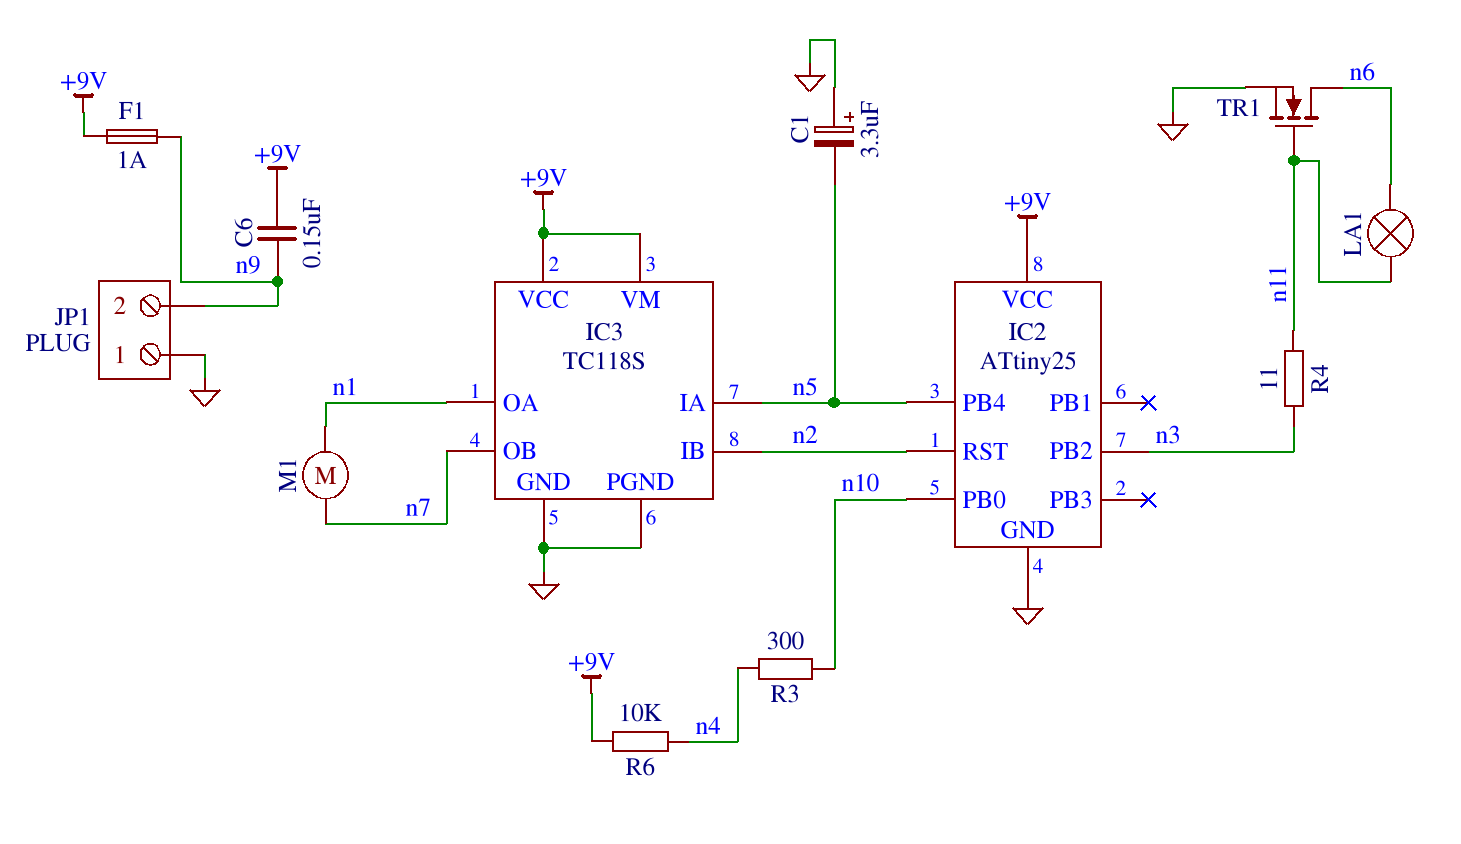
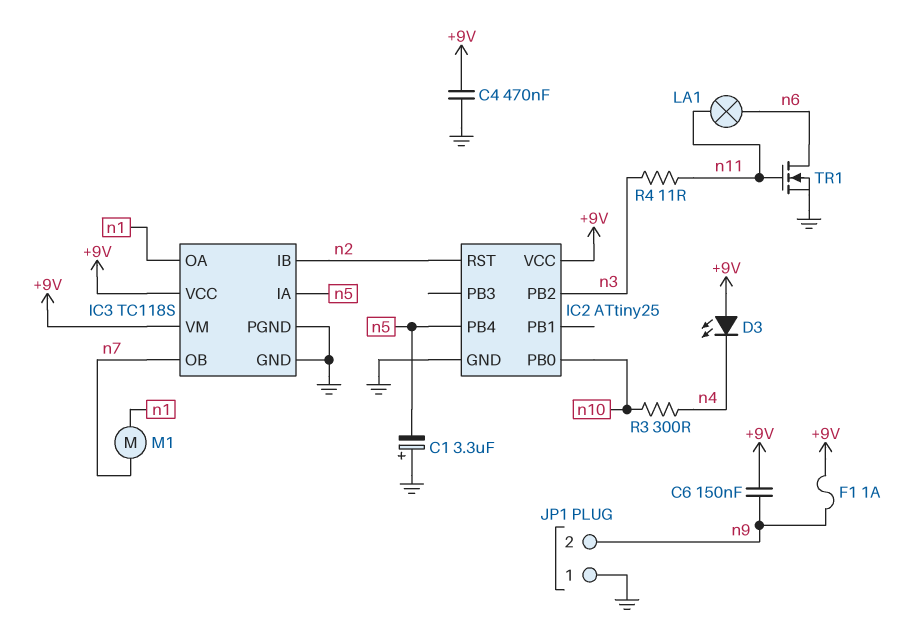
C4: none -> 470nF (+9V, GND)
D3: none -> LED (A +9V, K n4)
R6: 10k (+9V, n4) -> none

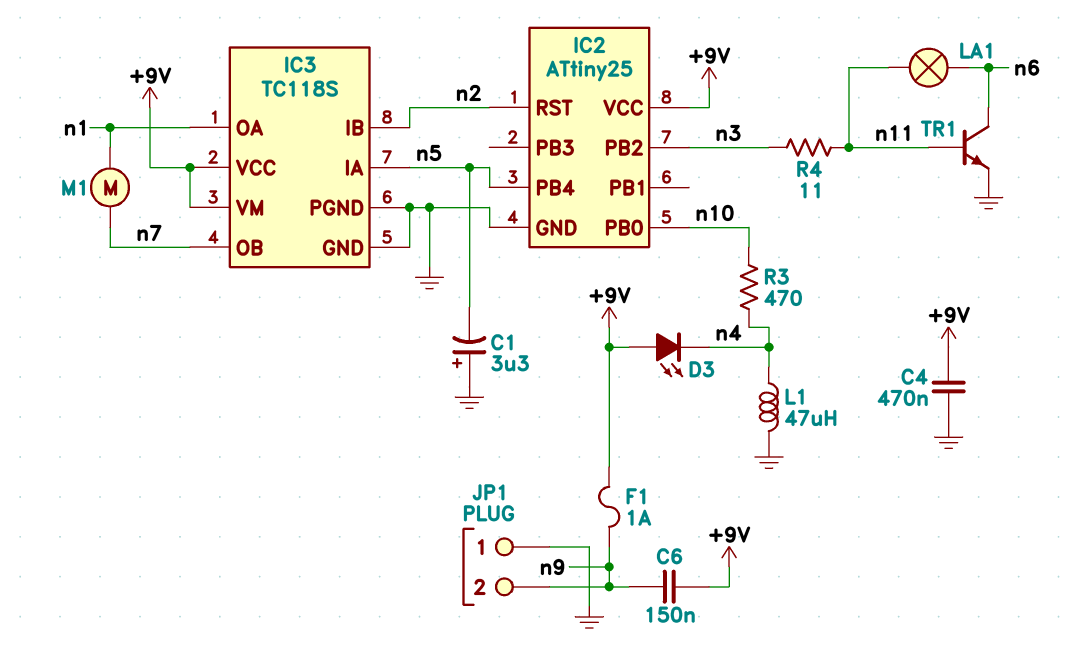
L1: none -> 47uH (GND, n4)
R3: 300 (n4, n10) -> 470 (n4, n10)
TR1: NMOS (G n11, D n6, S GND) -> NPN (B n11, C n6, E GND)

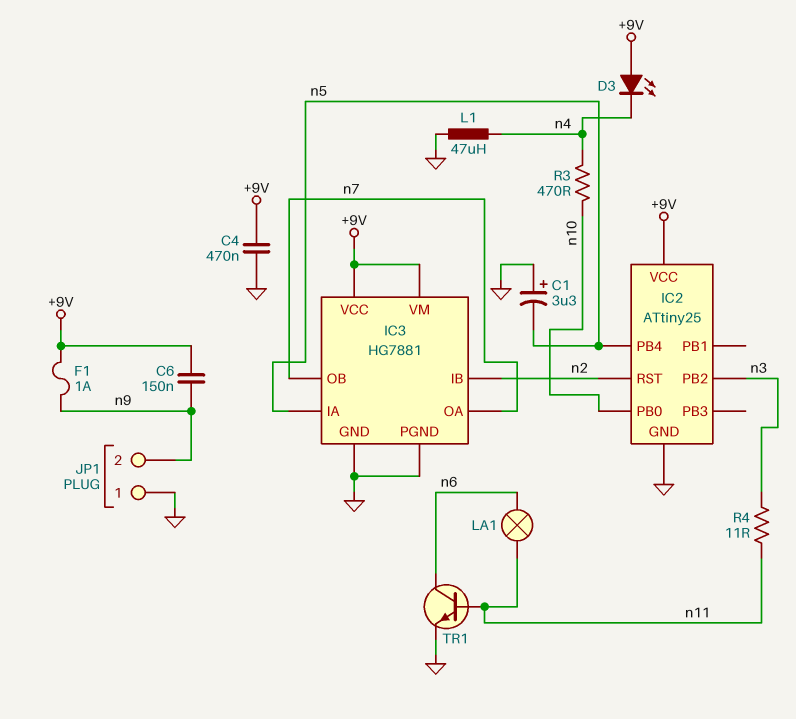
IC3: TC118S -> HG7881
IC3 pin OA: n1 -> n7
M1: motor (n1, n7) -> none

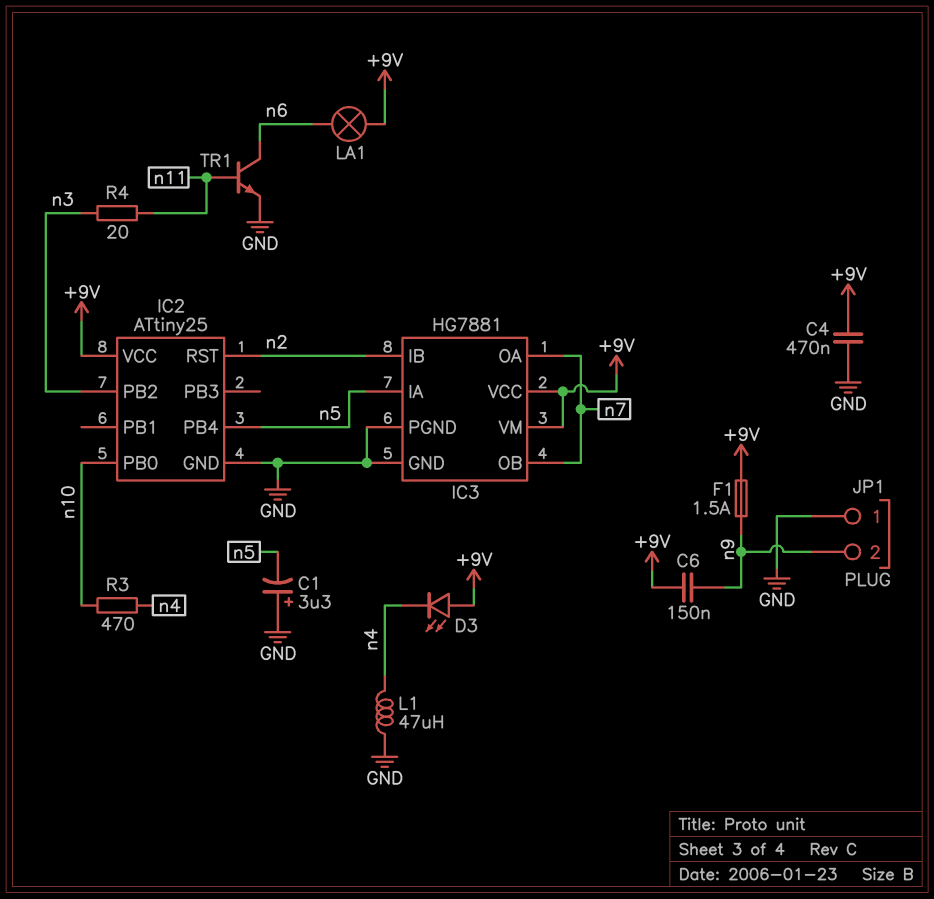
F1: 1A (+9V, n9) -> 1.5A (+9V, n9)
LA1: lamp (n6, n11) -> lamp (+9V, n6)
R4: 11 (n3, n11) -> 20 (n3, n11)

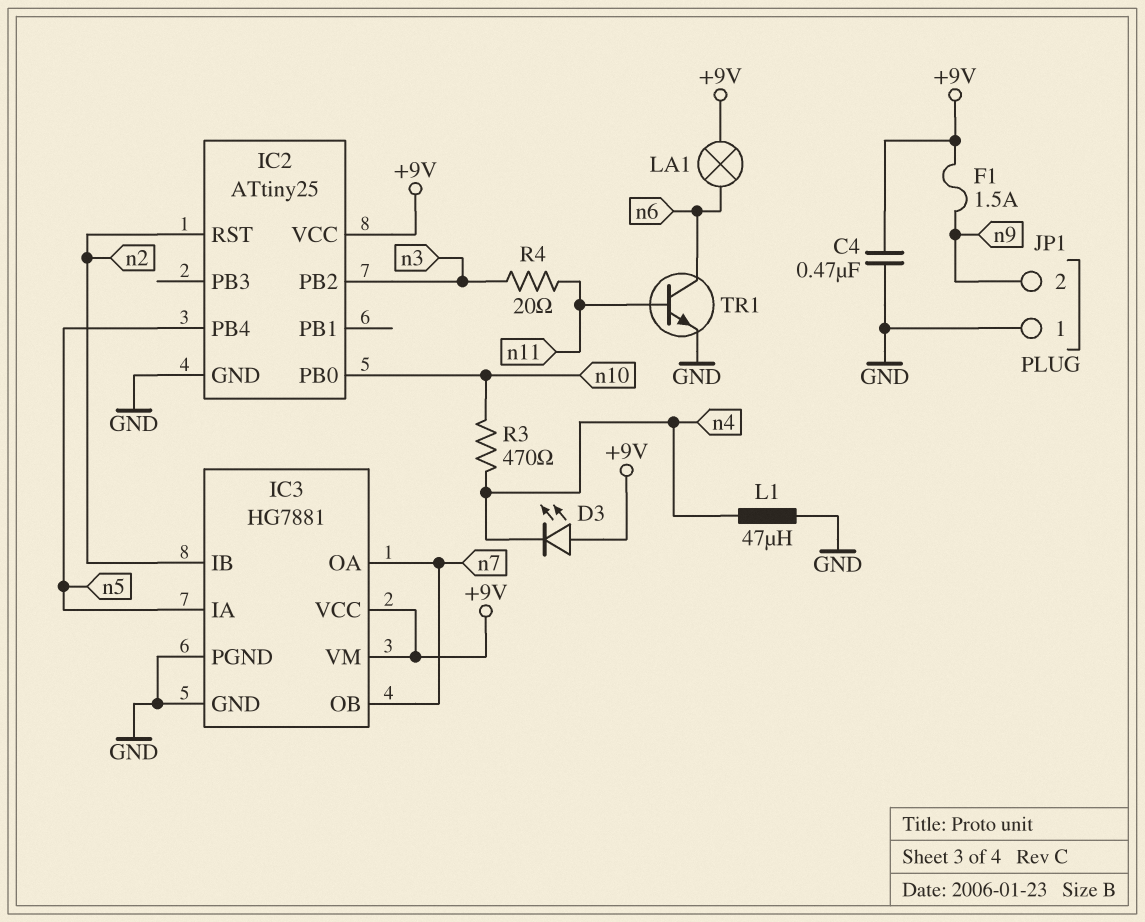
C1: 3.3uF (plus GND, minus n5) -> none
C6: 150nF (+9V, n9) -> none

